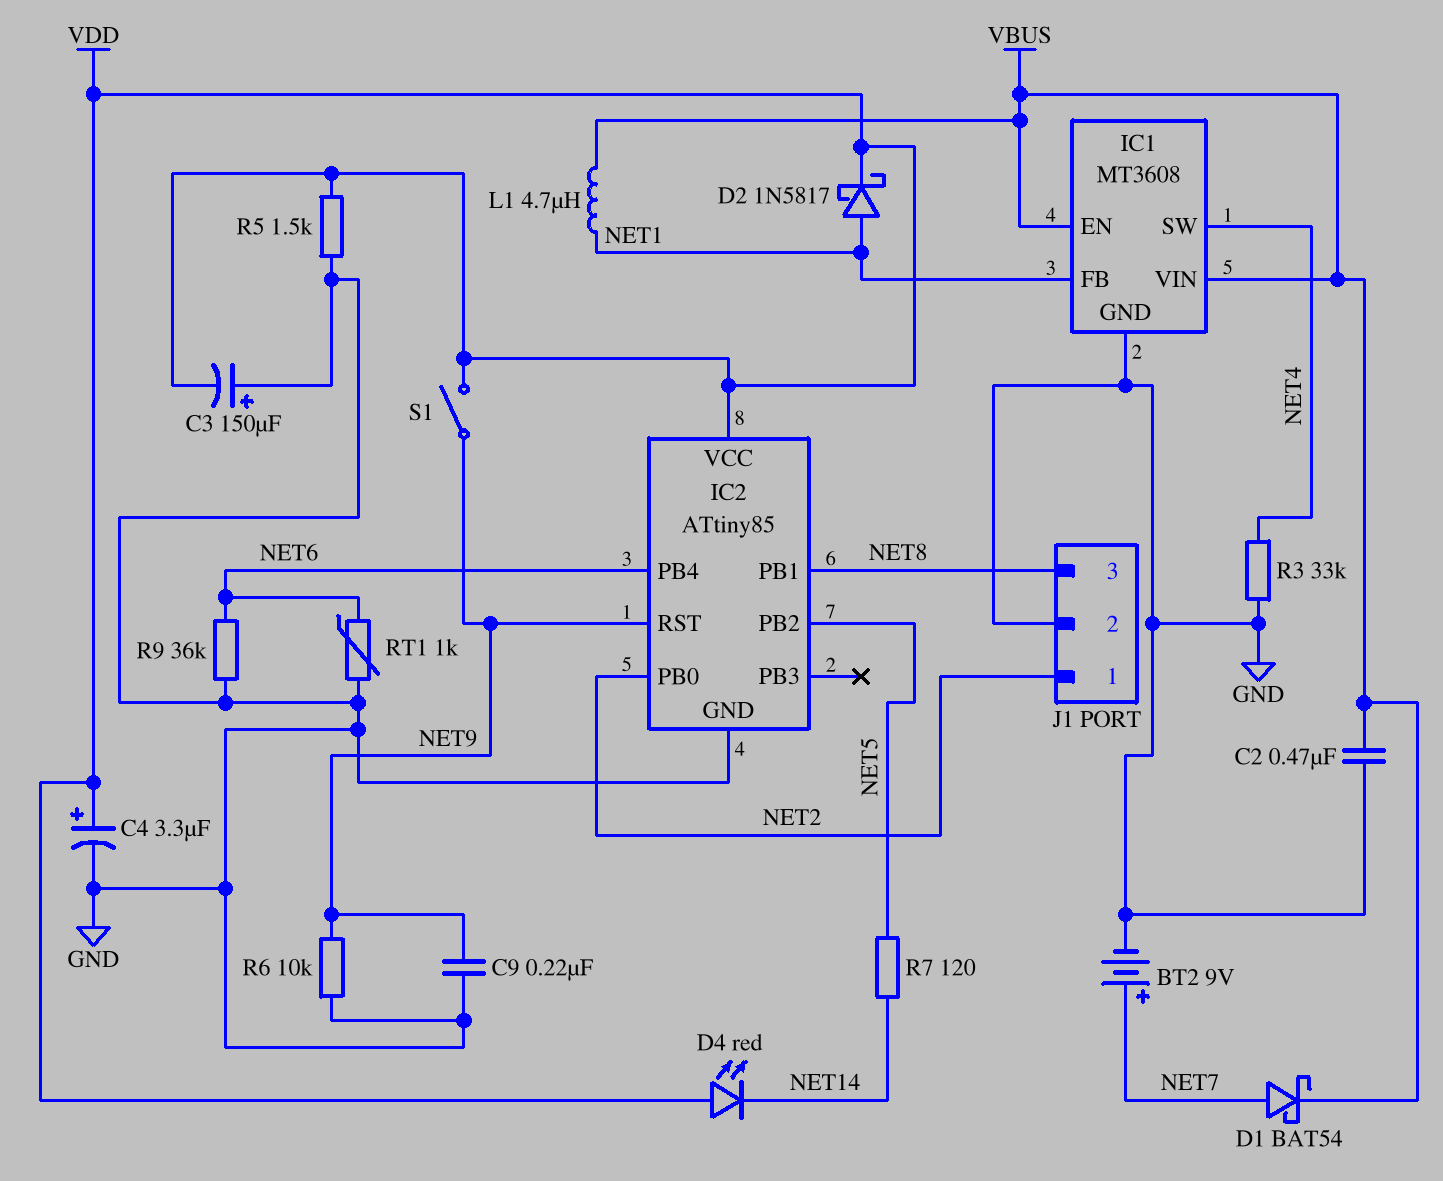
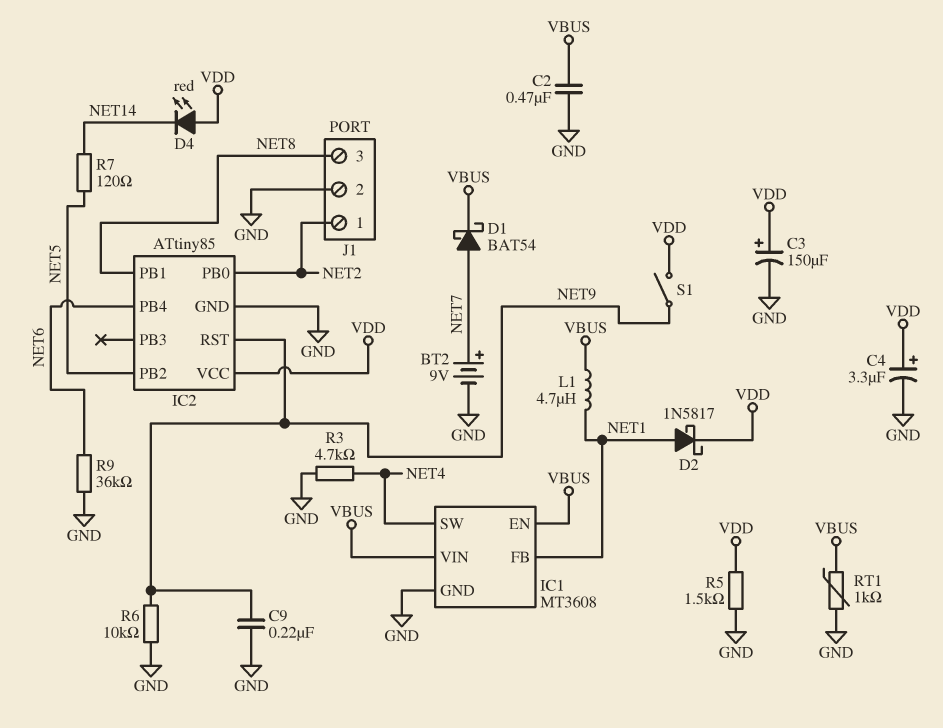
C3: 150uF (plus GND, minus VDD) -> 150uF (plus VDD, minus GND)
R3: 33k (GND, NET4) -> 4.7k (GND, NET4)
RT1: 1k (GND, NET6) -> 1k (GND, VBUS)

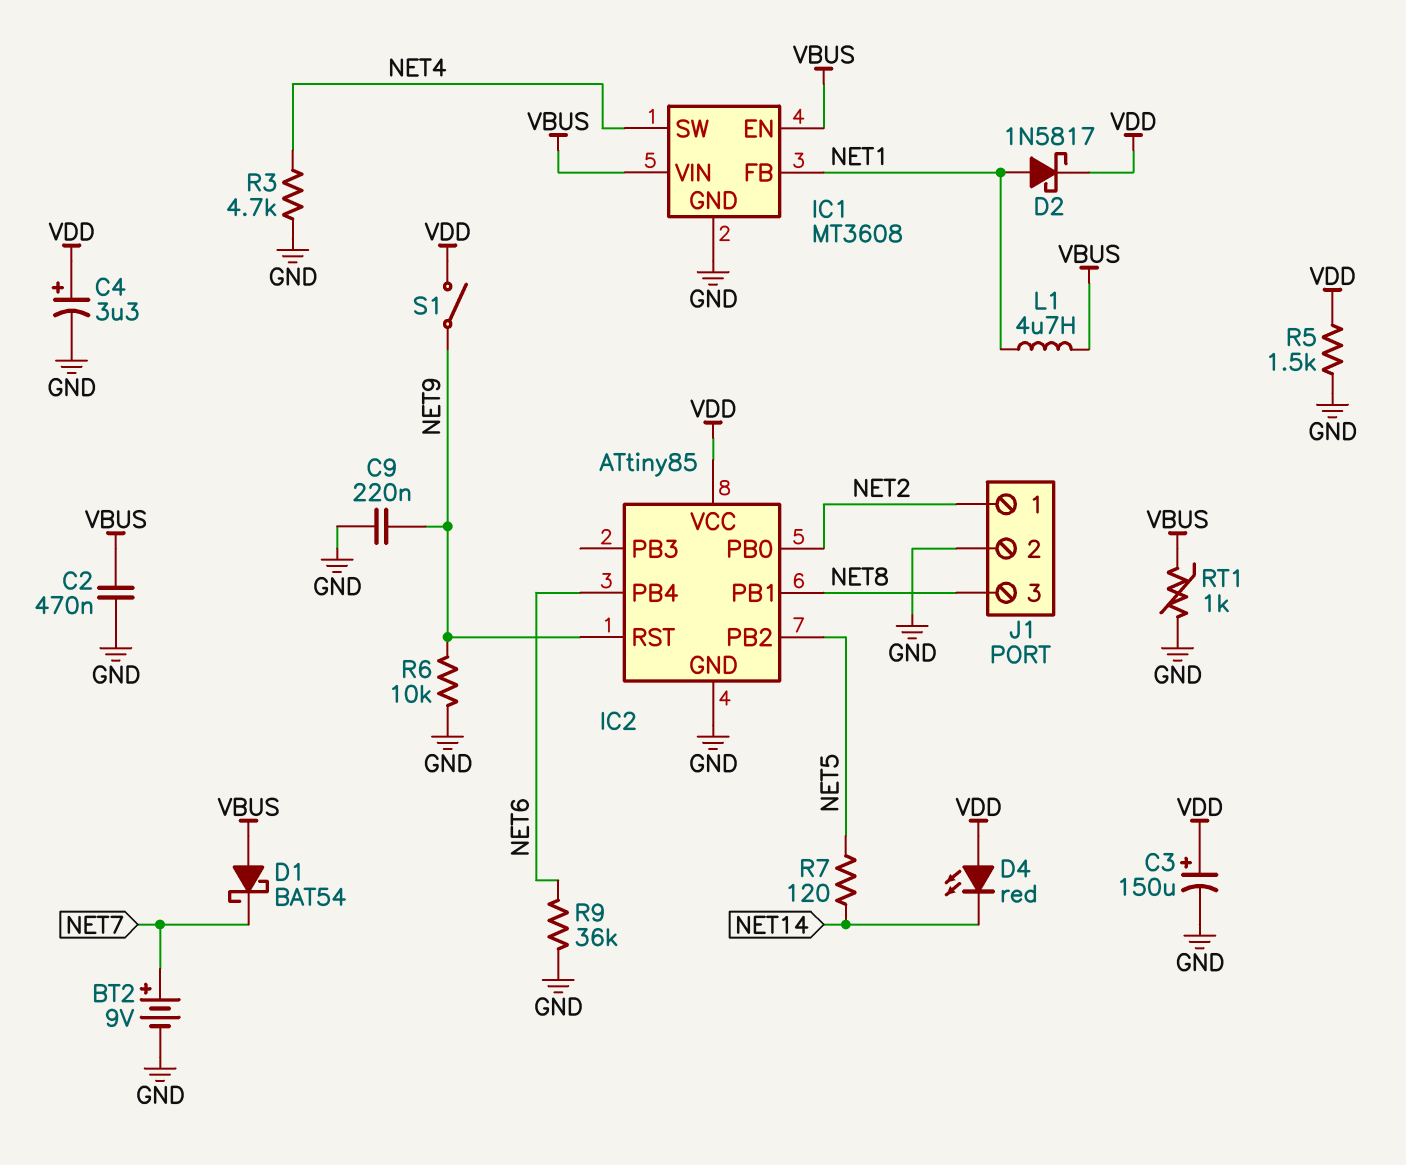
D1: schottky BAT54 (A NET7, K VBUS) -> schottky BAT54 (A VBUS, K NET7)

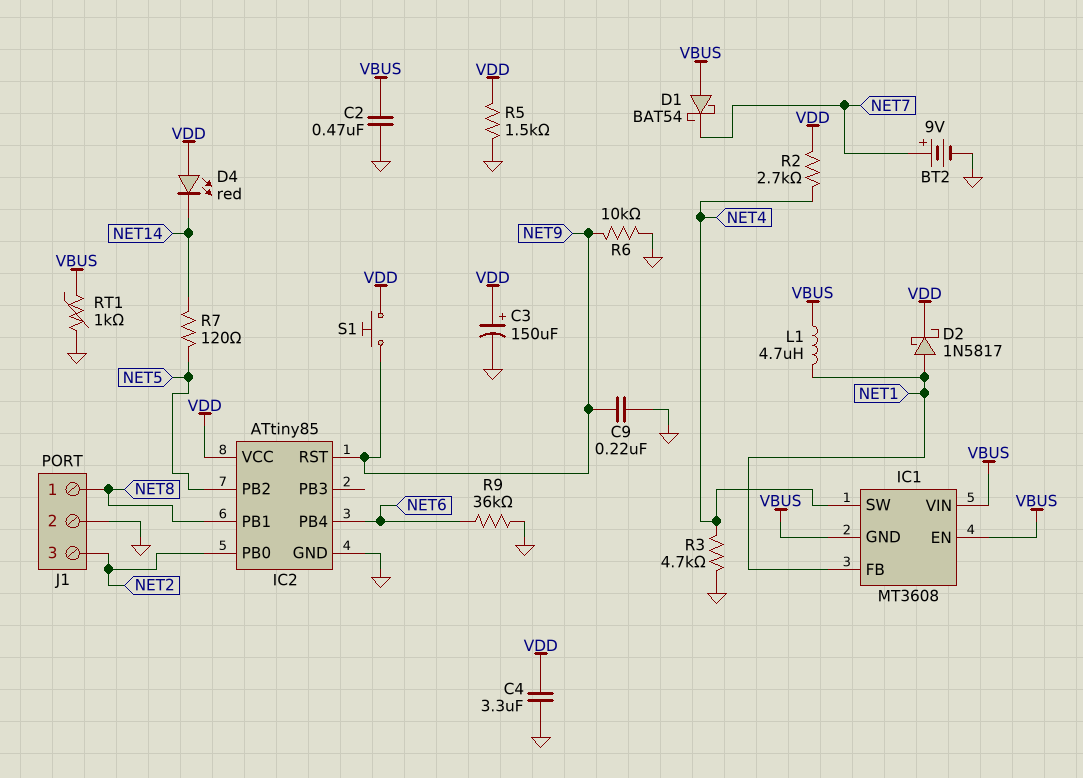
C4: 3.3uF (plus VDD, minus GND) -> 3.3uF (GND, VDD)
IC1 pin GND: GND -> VBUS
J1 pin 1: NET2 -> NET8
J1 pin 3: NET8 -> NET2
R2: none -> 2.7k (NET4, VDD)
S1: switch (NET9, VDD) -> button (NET9, VDD)

